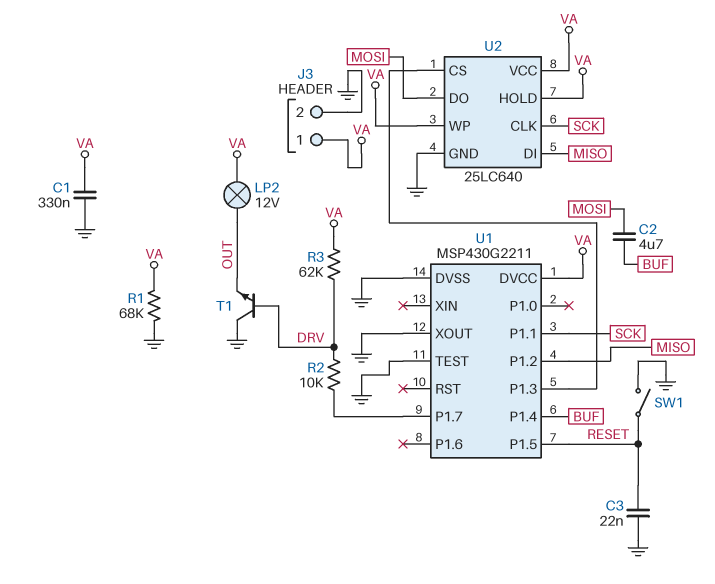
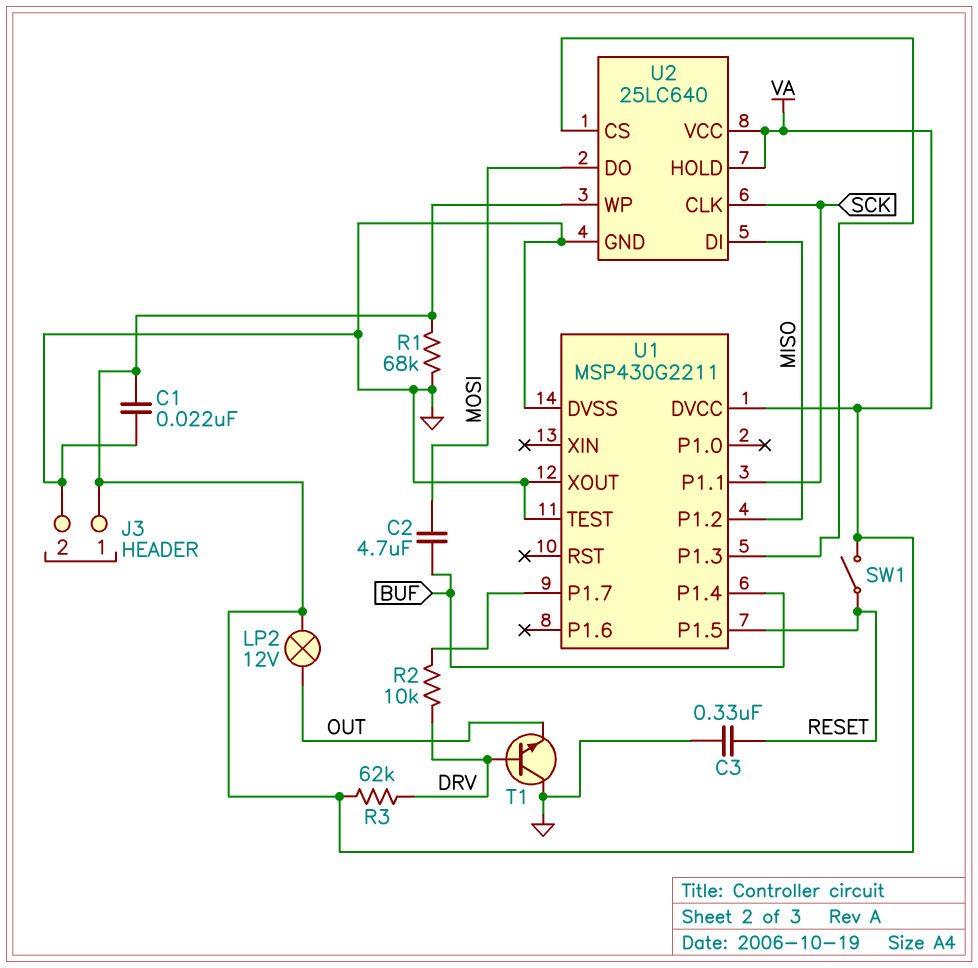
C1: 330nF (GND, VA) -> 22nF (GND, VA)
C3: 22nF (GND, RESET) -> 330nF (GND, RESET)
SW1: switch (GND, RESET) -> switch (RESET, VA)

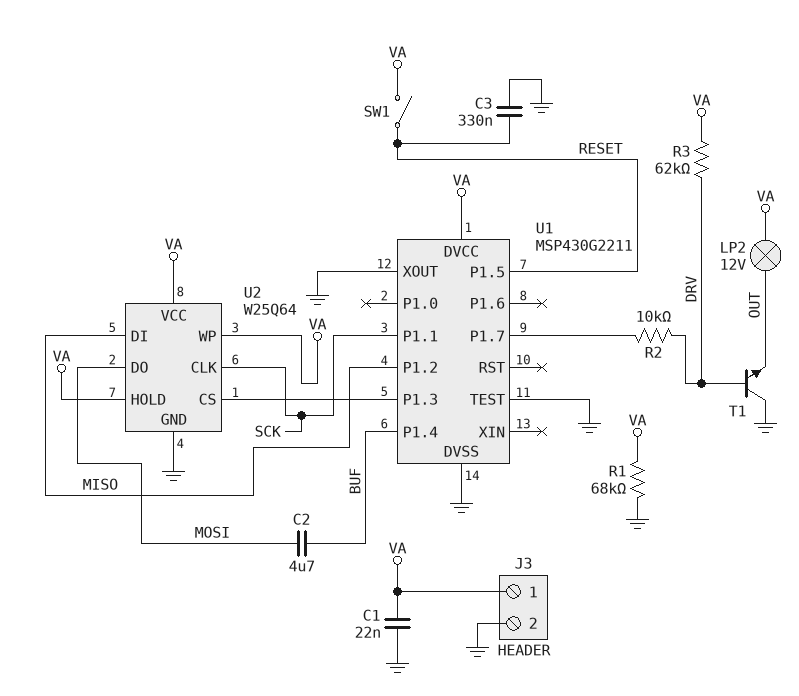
U2: 25LC640 -> W25Q64

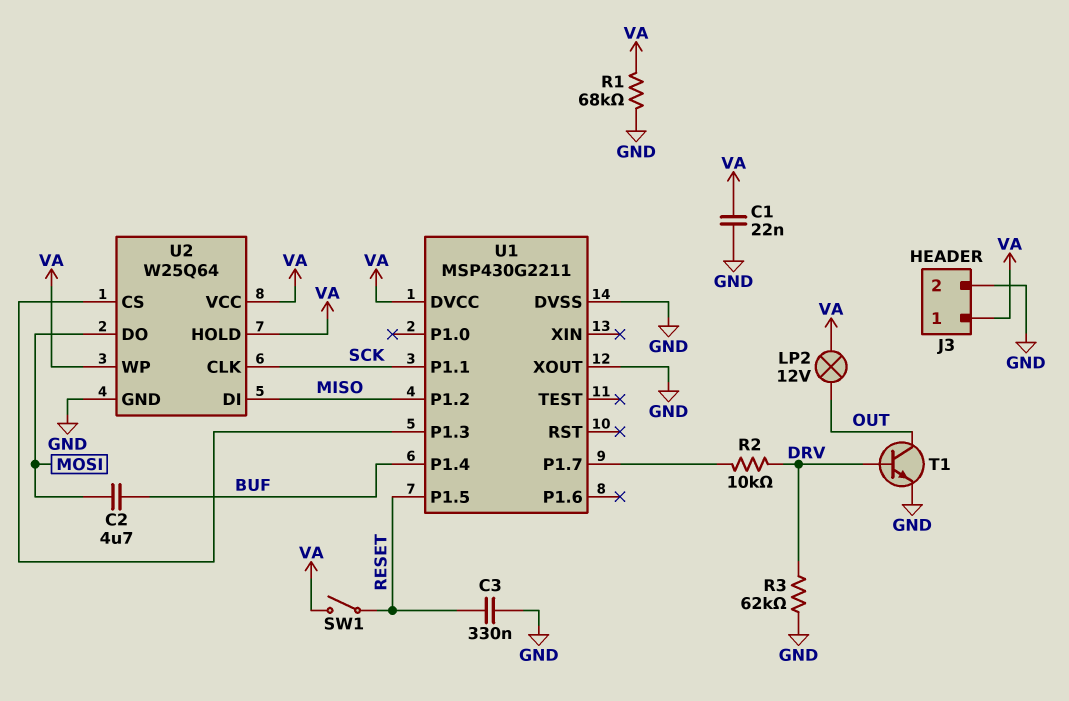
R3: 62k (DRV, VA) -> 62k (DRV, GND)
T1: NPN (B DRV, C GND, E OUT) -> NPN (B DRV, C OUT, E GND)
U1 pin TEST: GND -> none

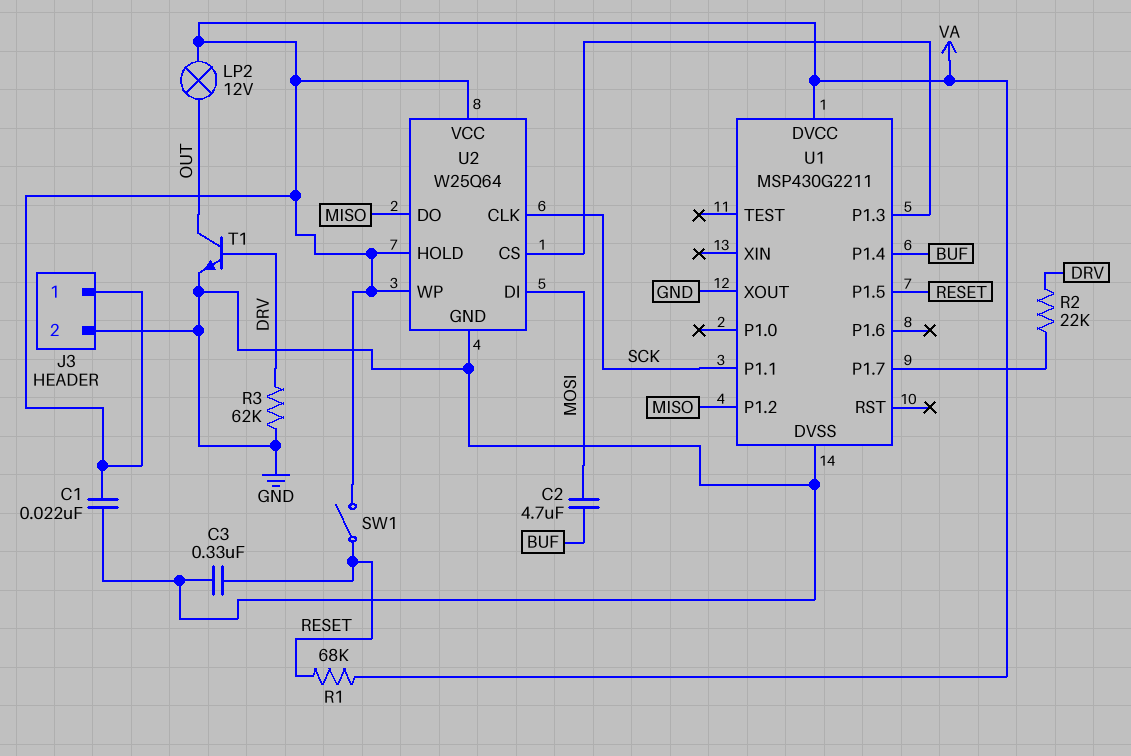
R1: 68k (GND, VA) -> 68k (RESET, VA)
R2: 10k (DRV, U1/P1.7) -> 22k (DRV, U1/P1.7)
U2 pin DI: MISO -> MOSI
U2 pin DO: MOSI -> MISO

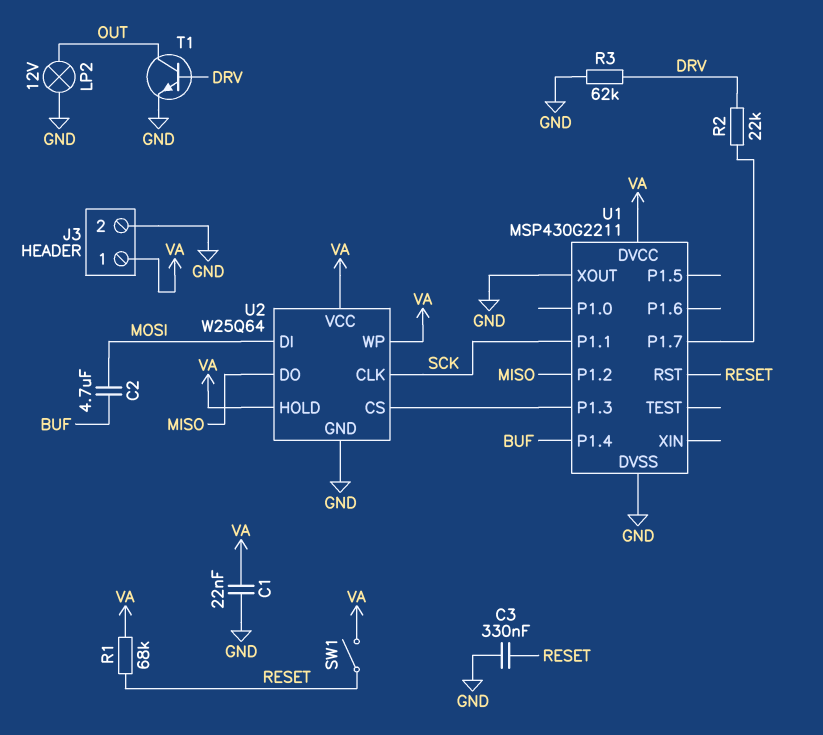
LP2: lamp 12V (OUT, VA) -> lamp 12V (GND, OUT)
U1 pin P1.5: RESET -> none
U1 pin RST: none -> RESET

